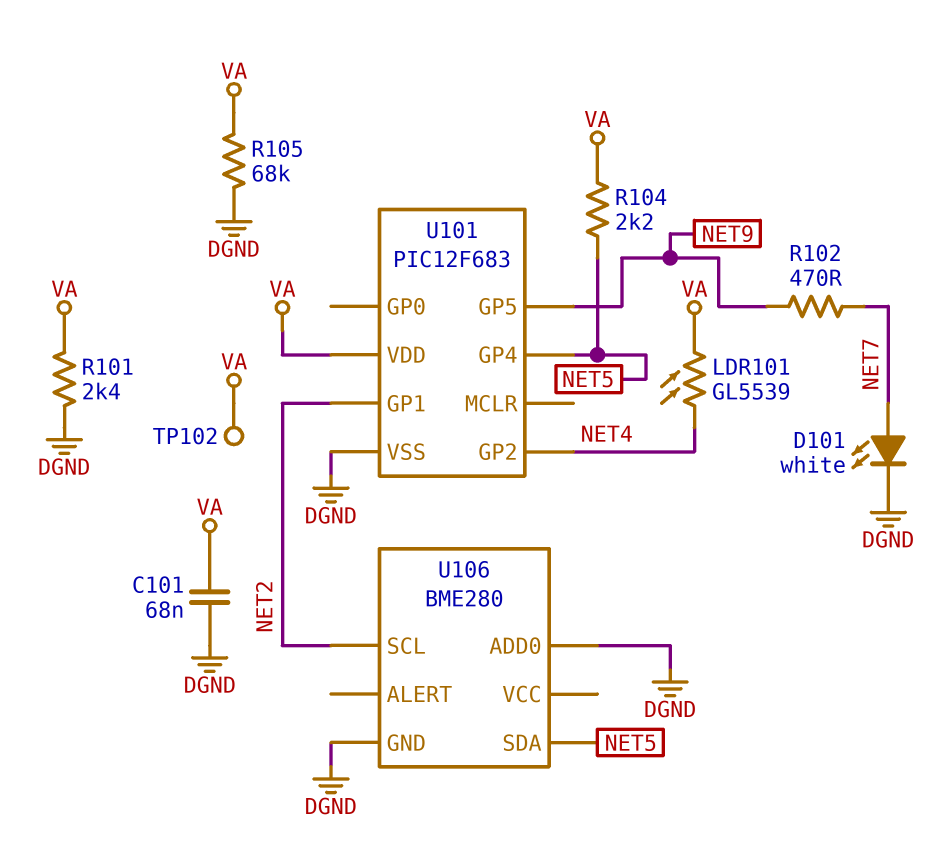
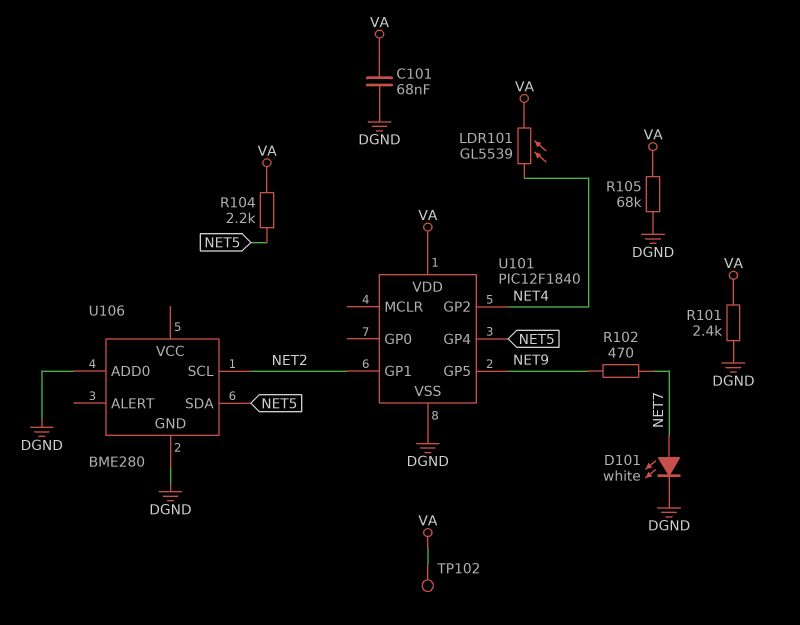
U101: PIC12F683 -> PIC12F1840

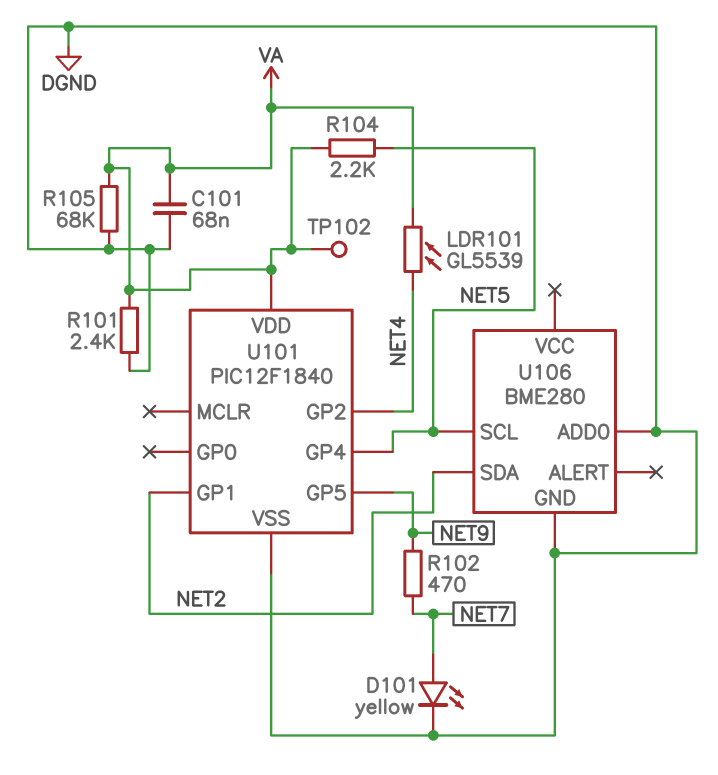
D101: LED white (A NET7, K DGND) -> LED yellow (A NET7, K DGND)
U106 pin SCL: NET2 -> NET5
U106 pin SDA: NET5 -> NET2

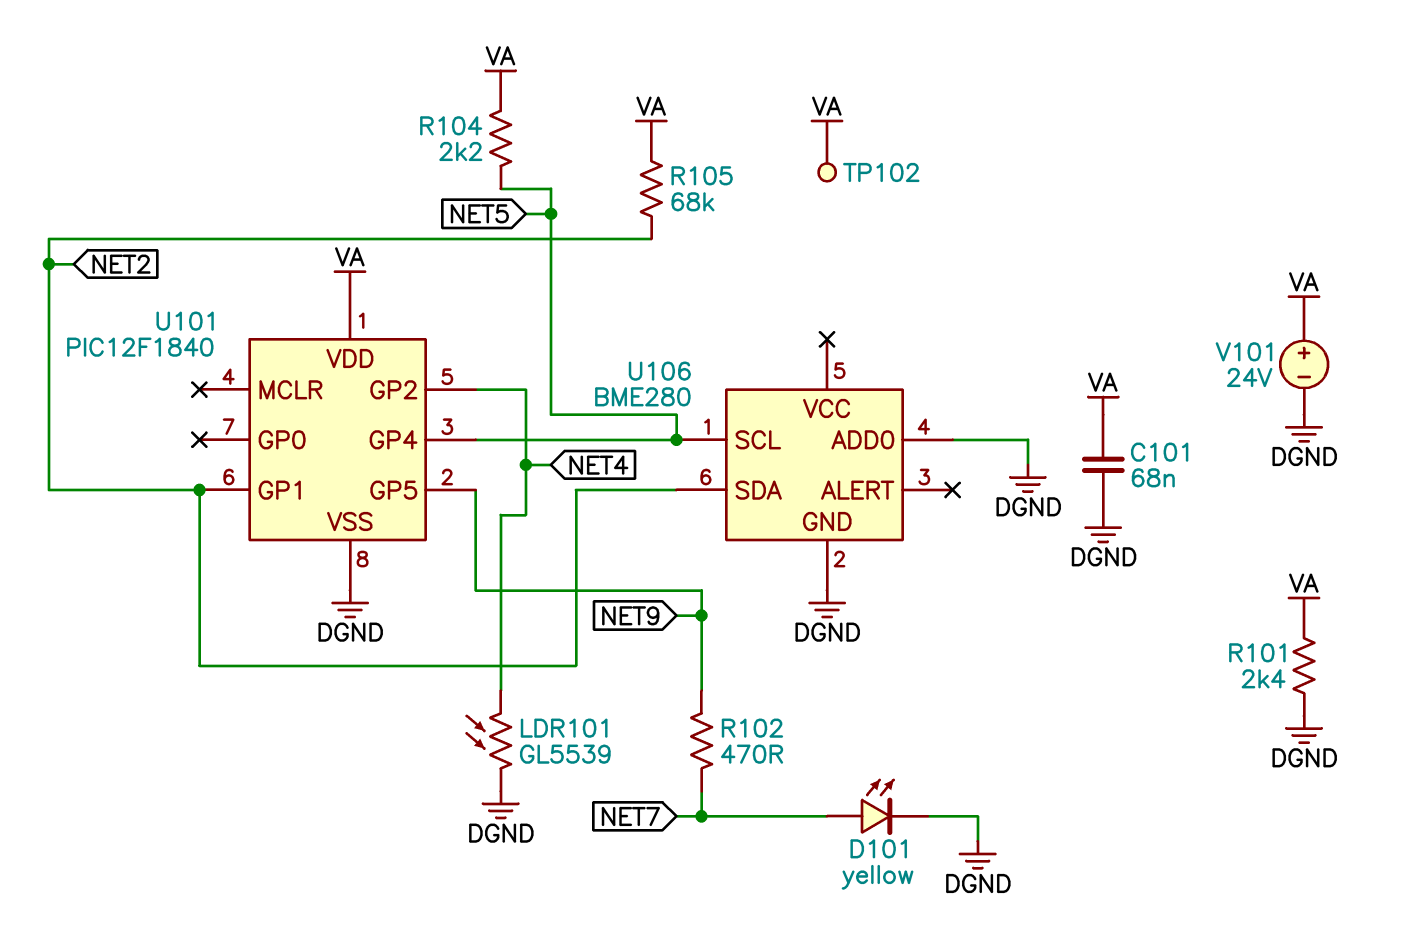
LDR101: GL5539 (NET4, VA) -> GL5539 (DGND, NET4)
R105: 68k (DGND, VA) -> 68k (NET2, VA)
V101: none -> 24V (plus VA, minus DGND)

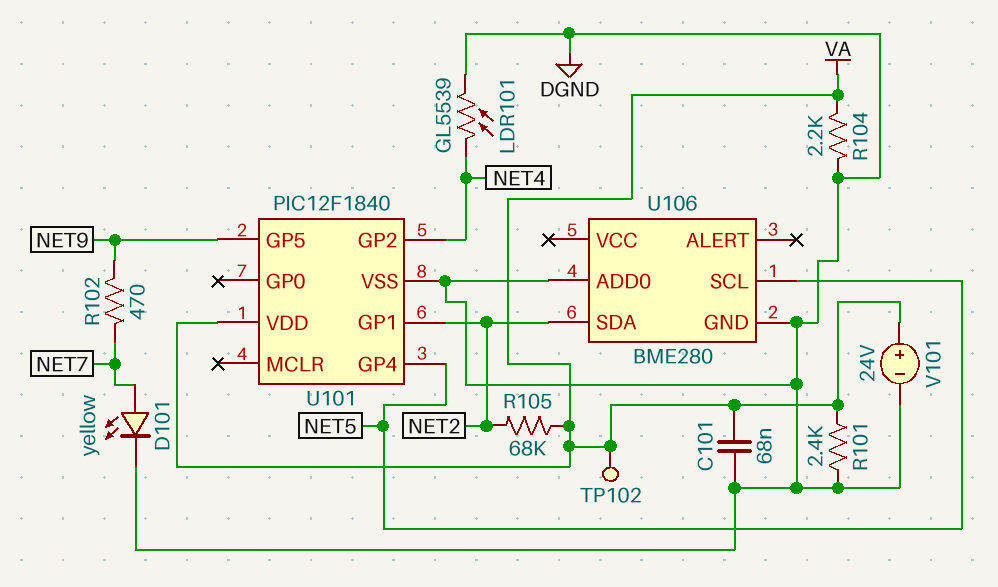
R104: 2.2k (NET5, VA) -> 2.2k (DGND, VA)

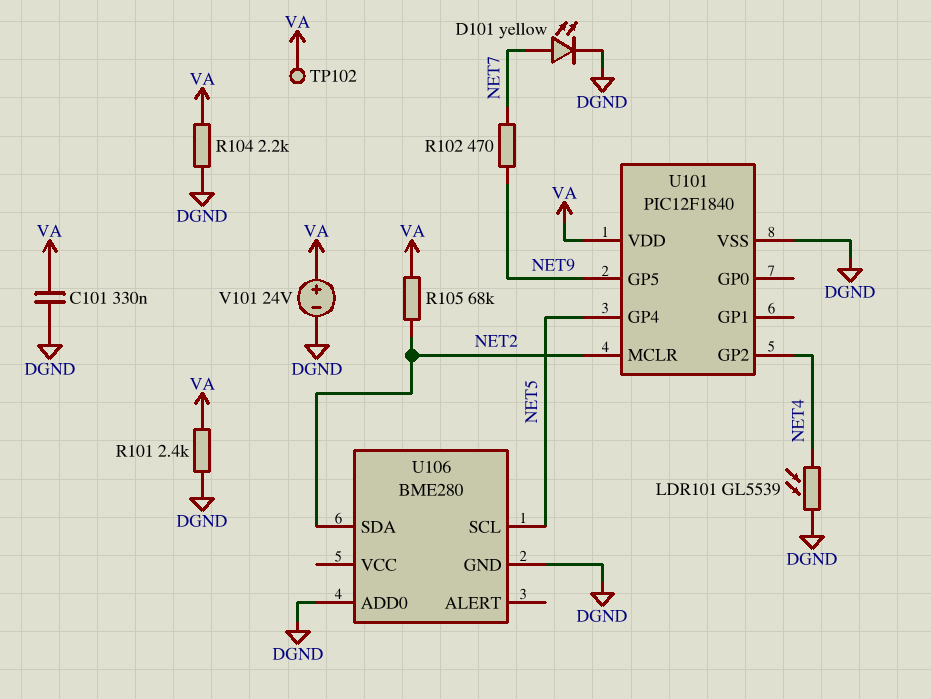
C101: 68nF (DGND, VA) -> 330nF (DGND, VA)
U101 pin GP1: NET2 -> none
U101 pin MCLR: none -> NET2

